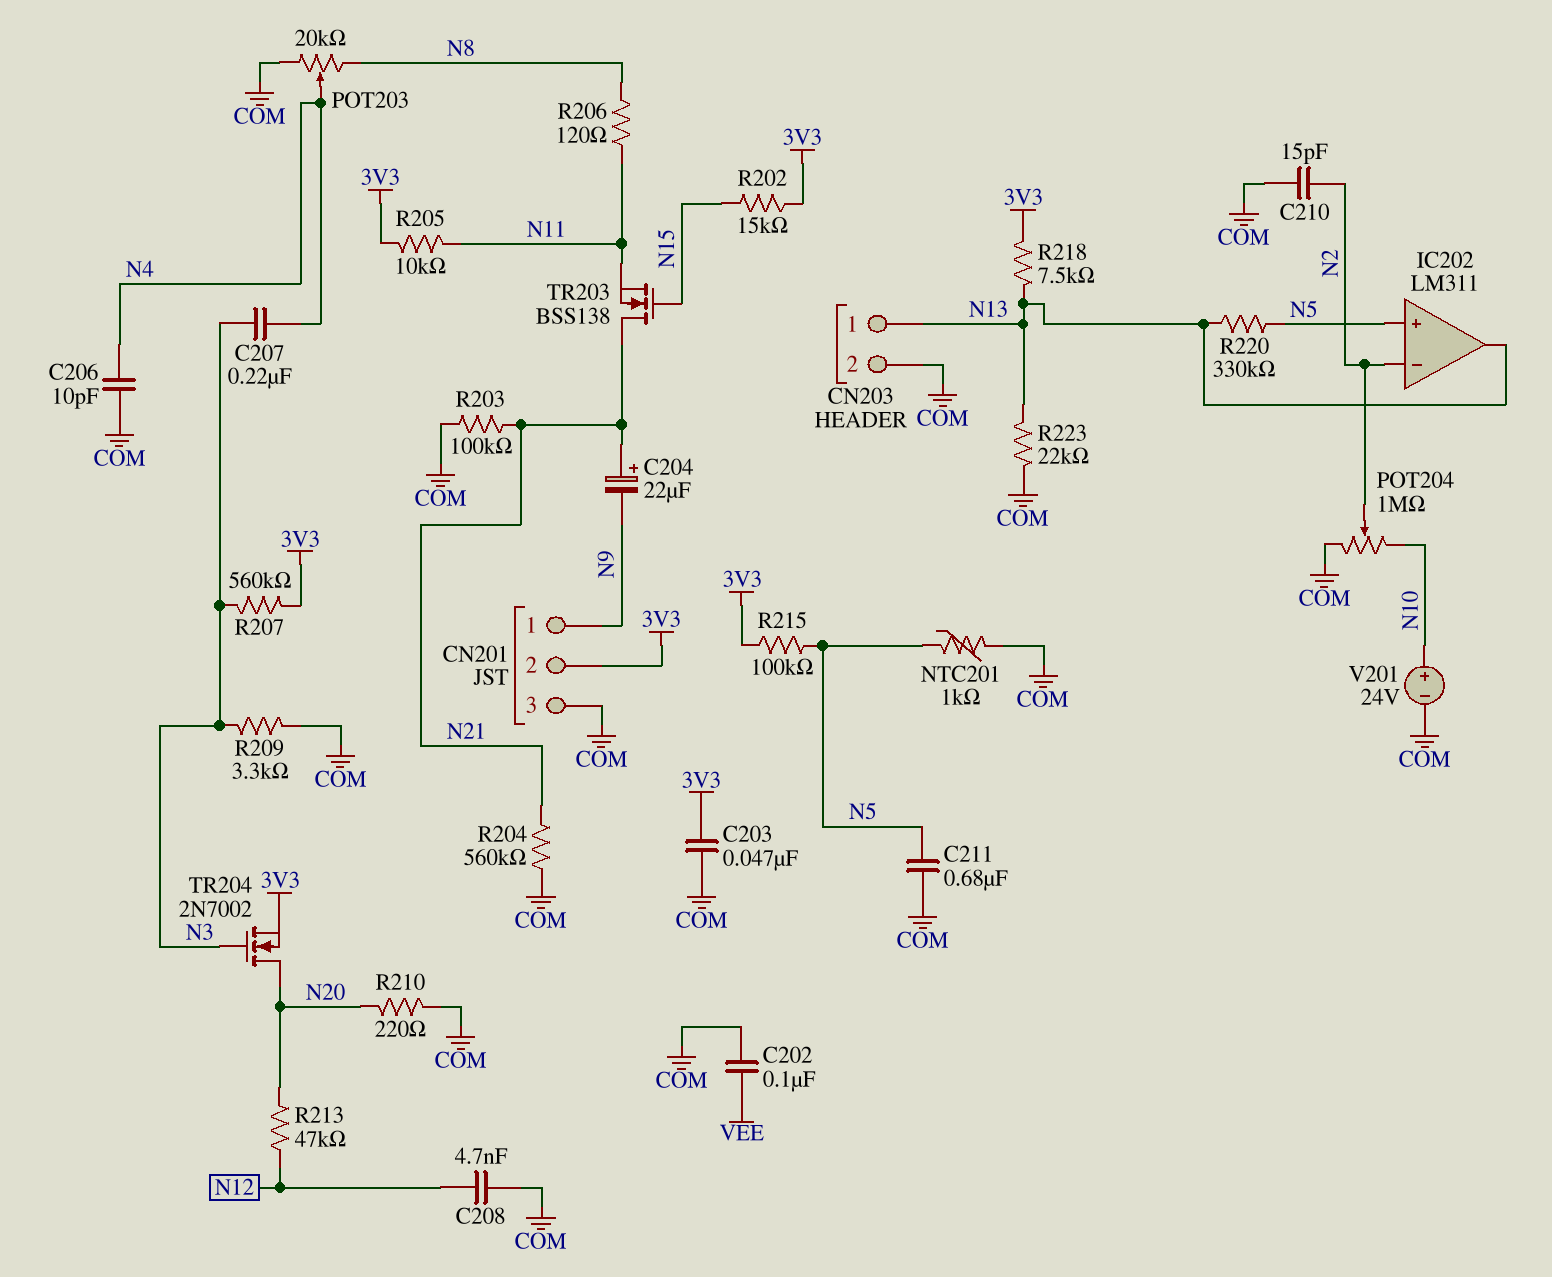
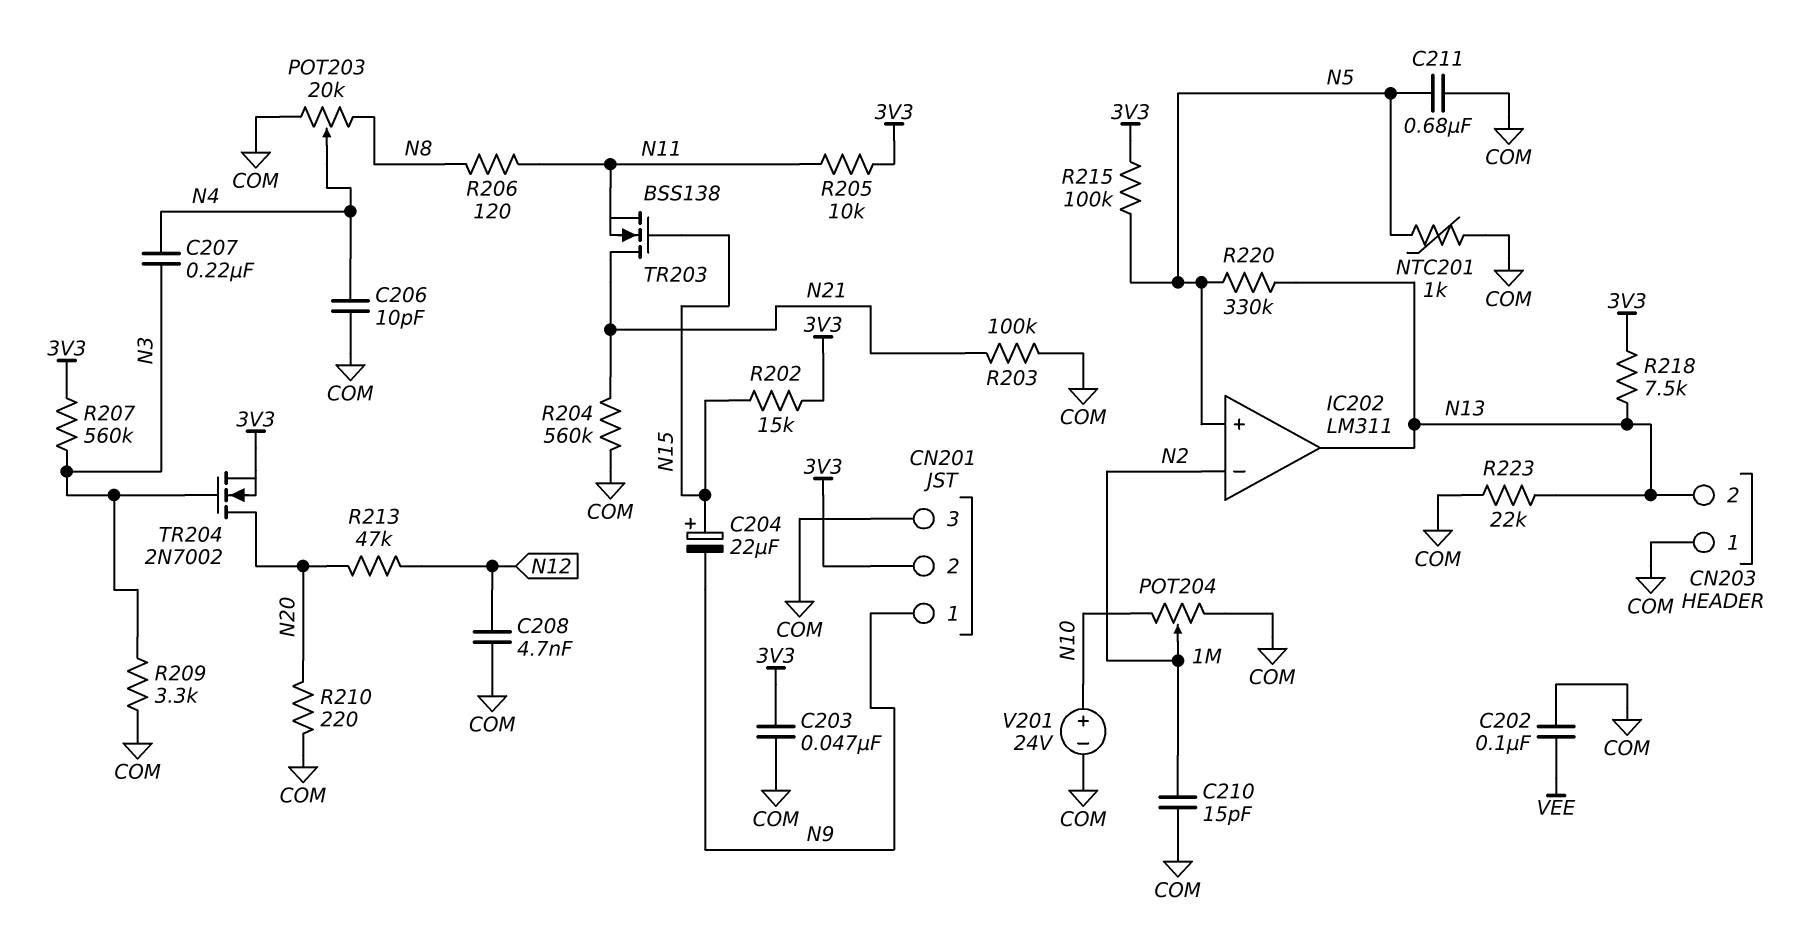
C204: 22uF (plus N21, minus N9) -> 22uF (plus N15, minus N9)
CN203 pin 1: N13 -> COM
CN203 pin 2: COM -> N13

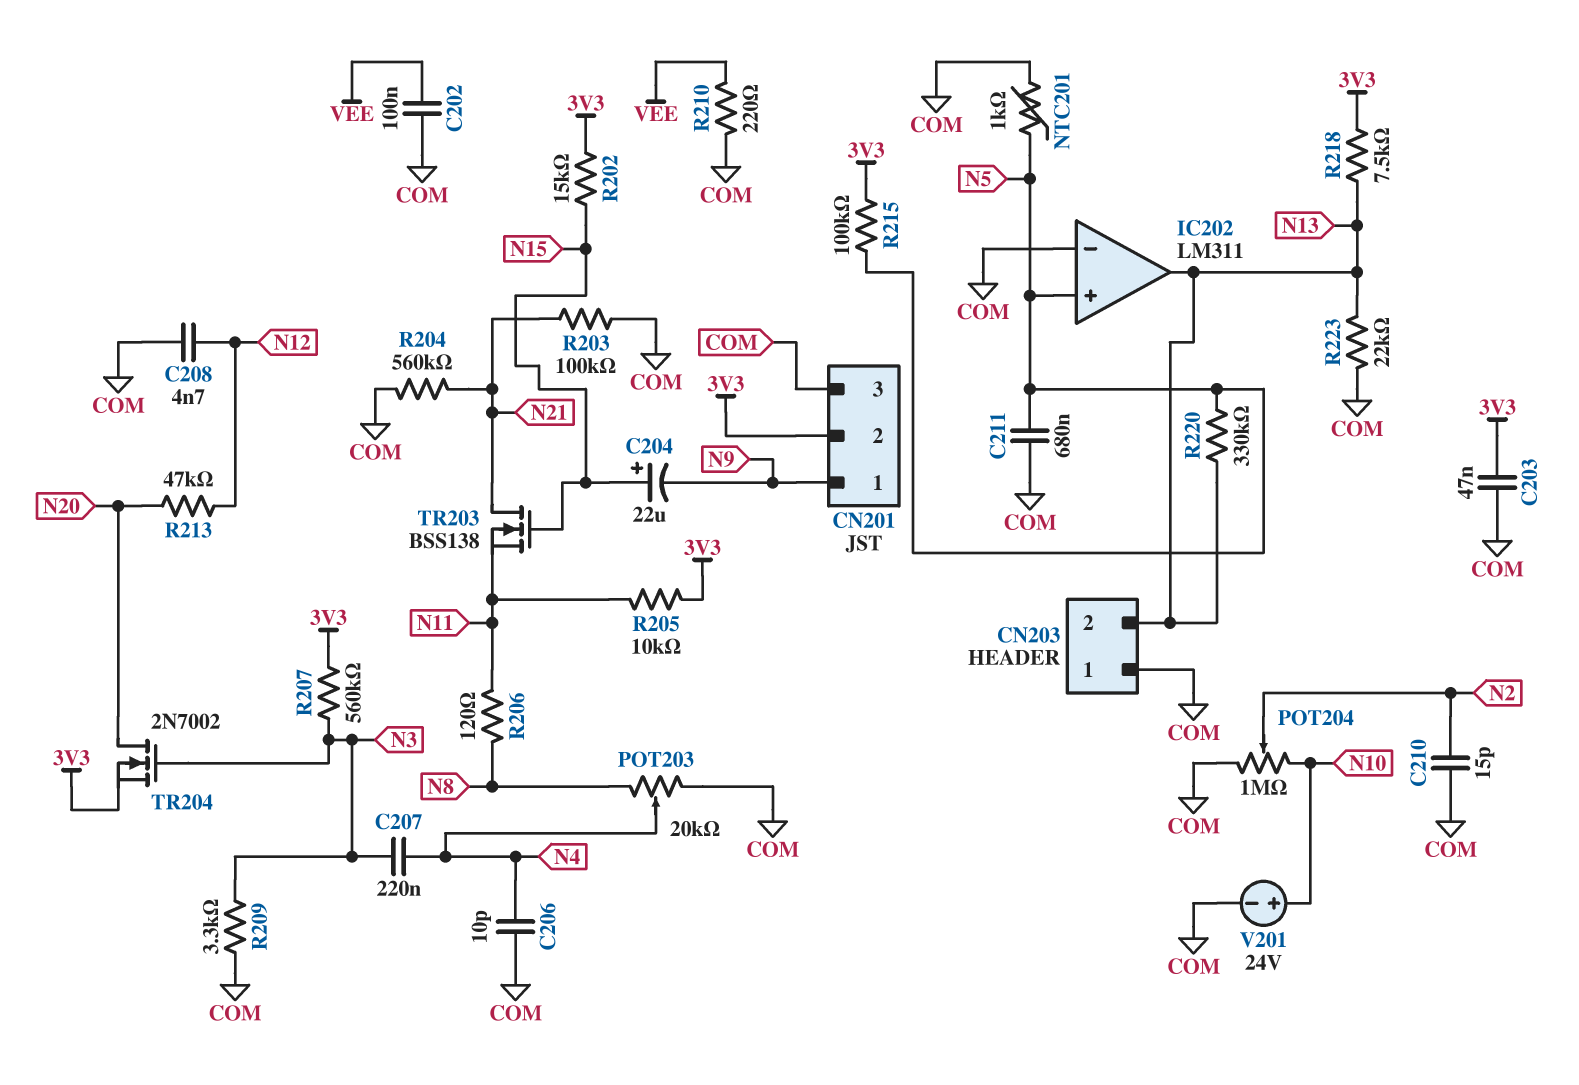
IC202 pin in-: N2 -> COM
R210: 220 (COM, N20) -> 220 (COM, VEE)

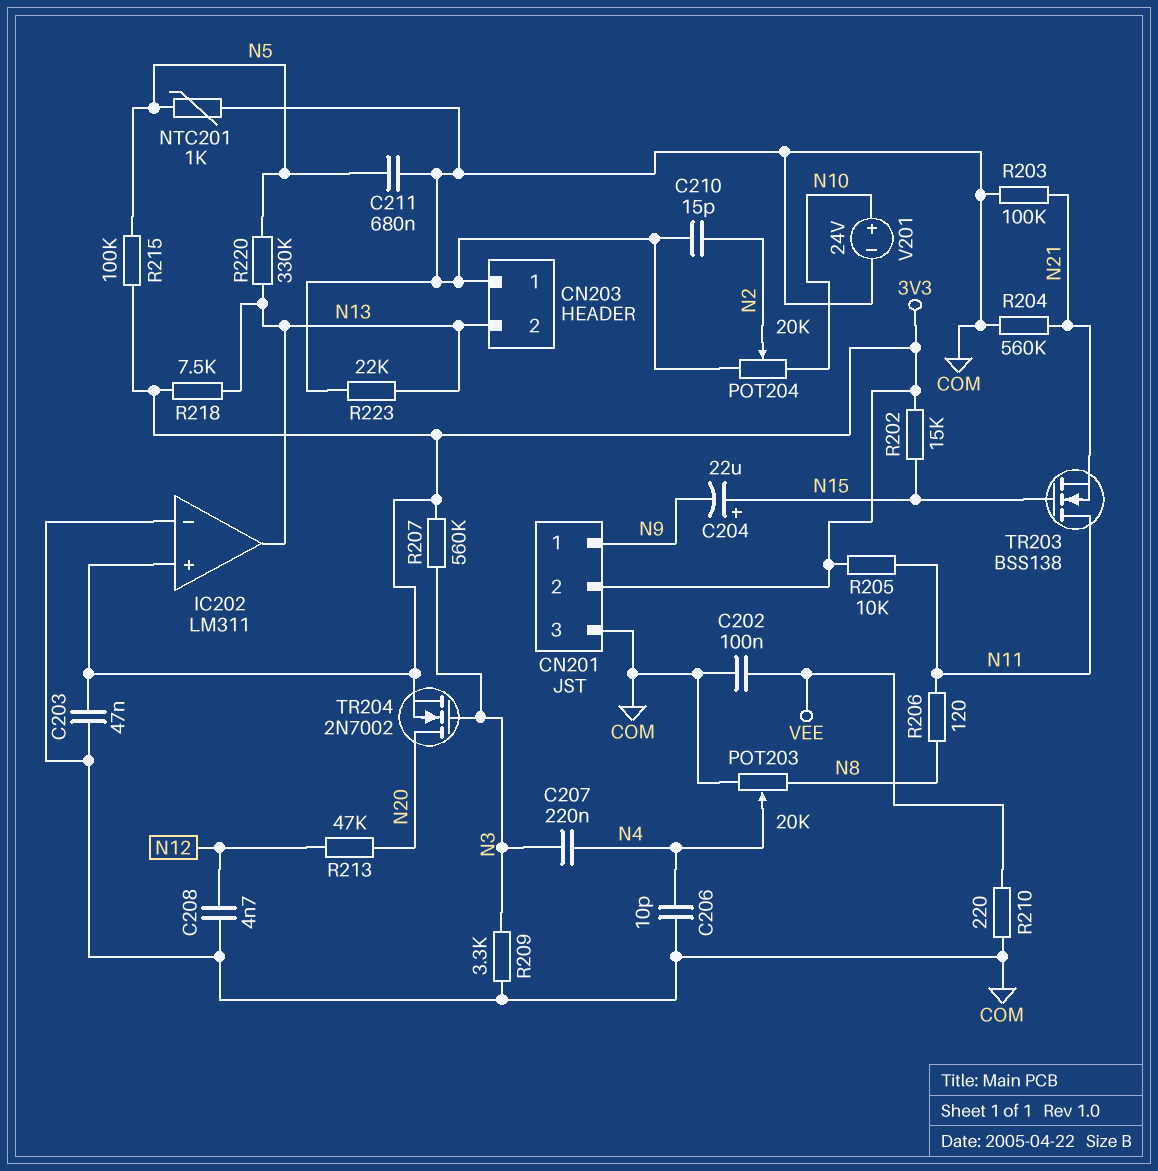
IC202 pin in+: N5 -> 3V3
POT204: 1M (COM, N10, wiper N2) -> 20k (COM, N10, wiper N2)
TR203: NMOS BSS138 (G N15, D N21, S N11) -> NMOS BSS138 (G N15, D N11, S N21)

